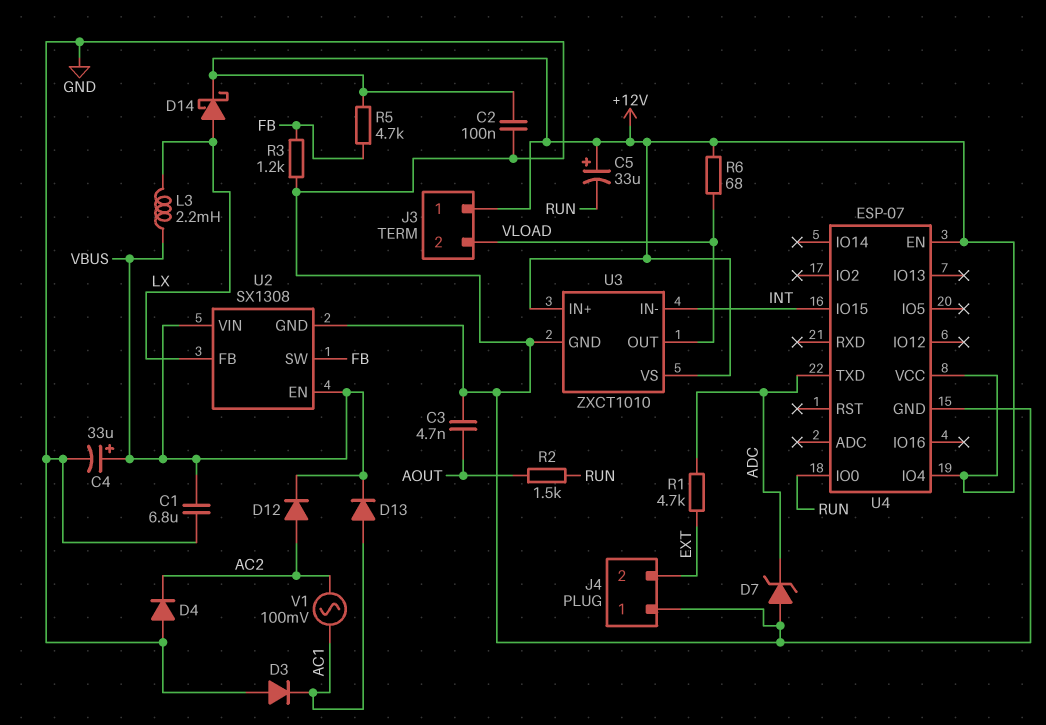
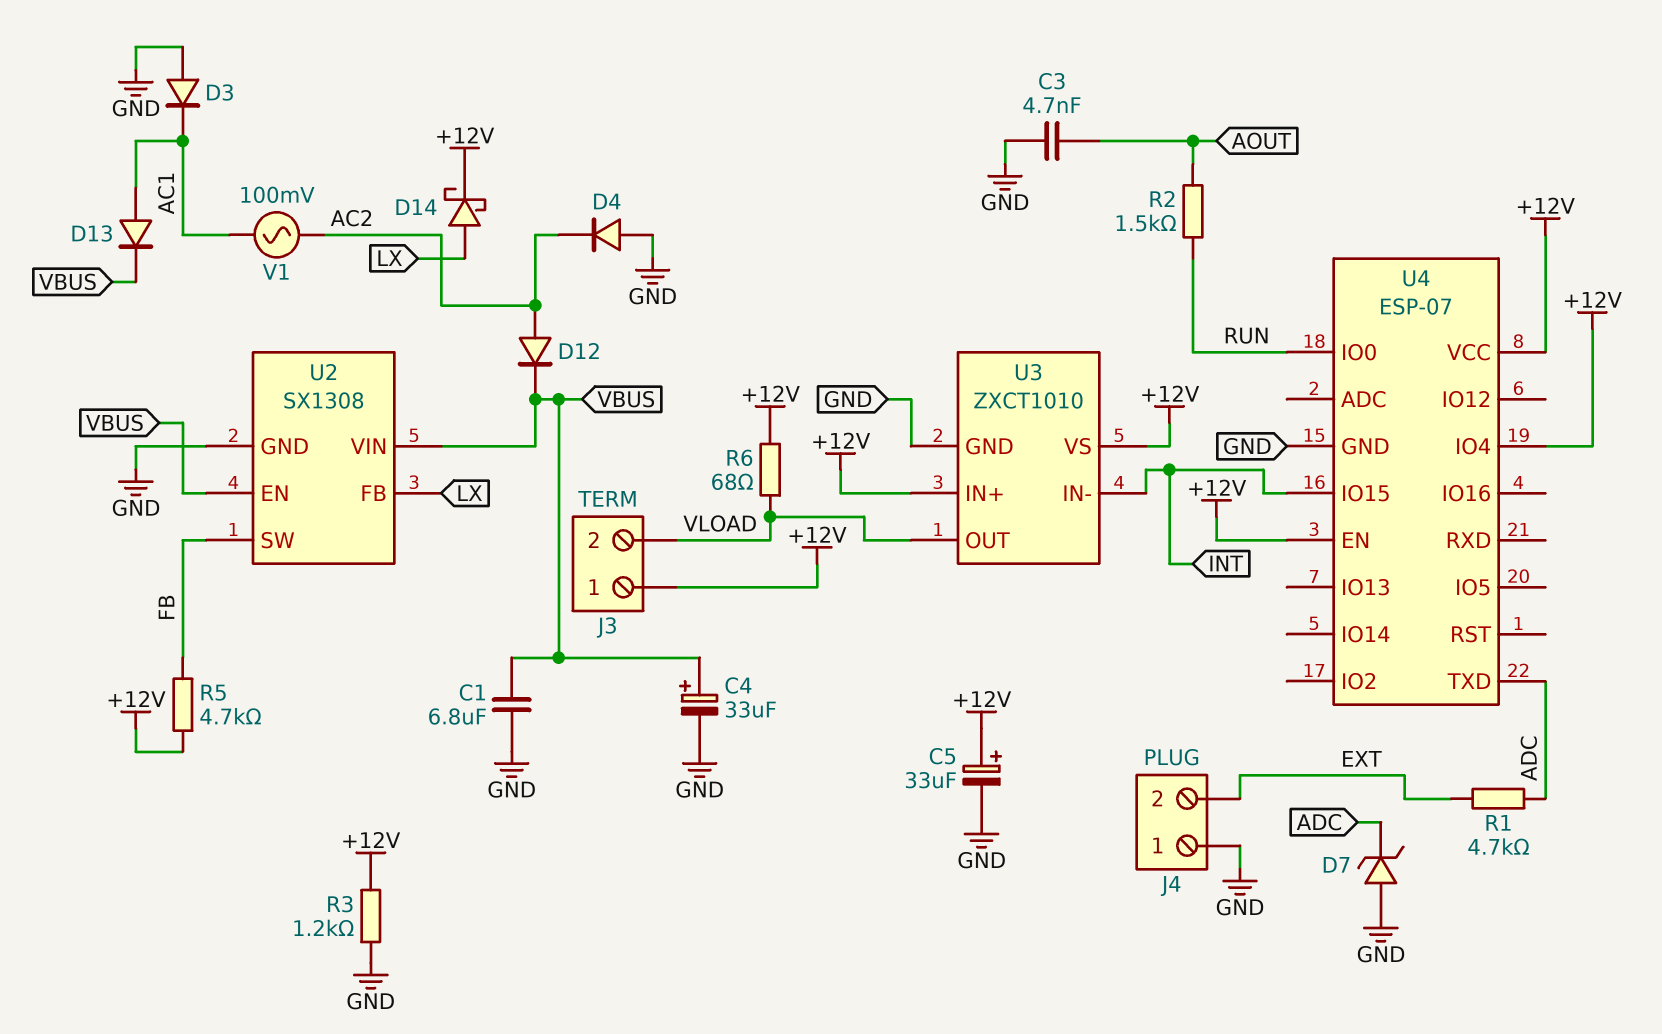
C2: 100nF (+12V, GND) -> none
C5: 33uF (plus +12V, minus RUN) -> 33uF (plus +12V, minus GND)
L3: 2.2mH (LX, VBUS) -> none
R3: 1.2k (FB, GND) -> 1.2k (+12V, GND)

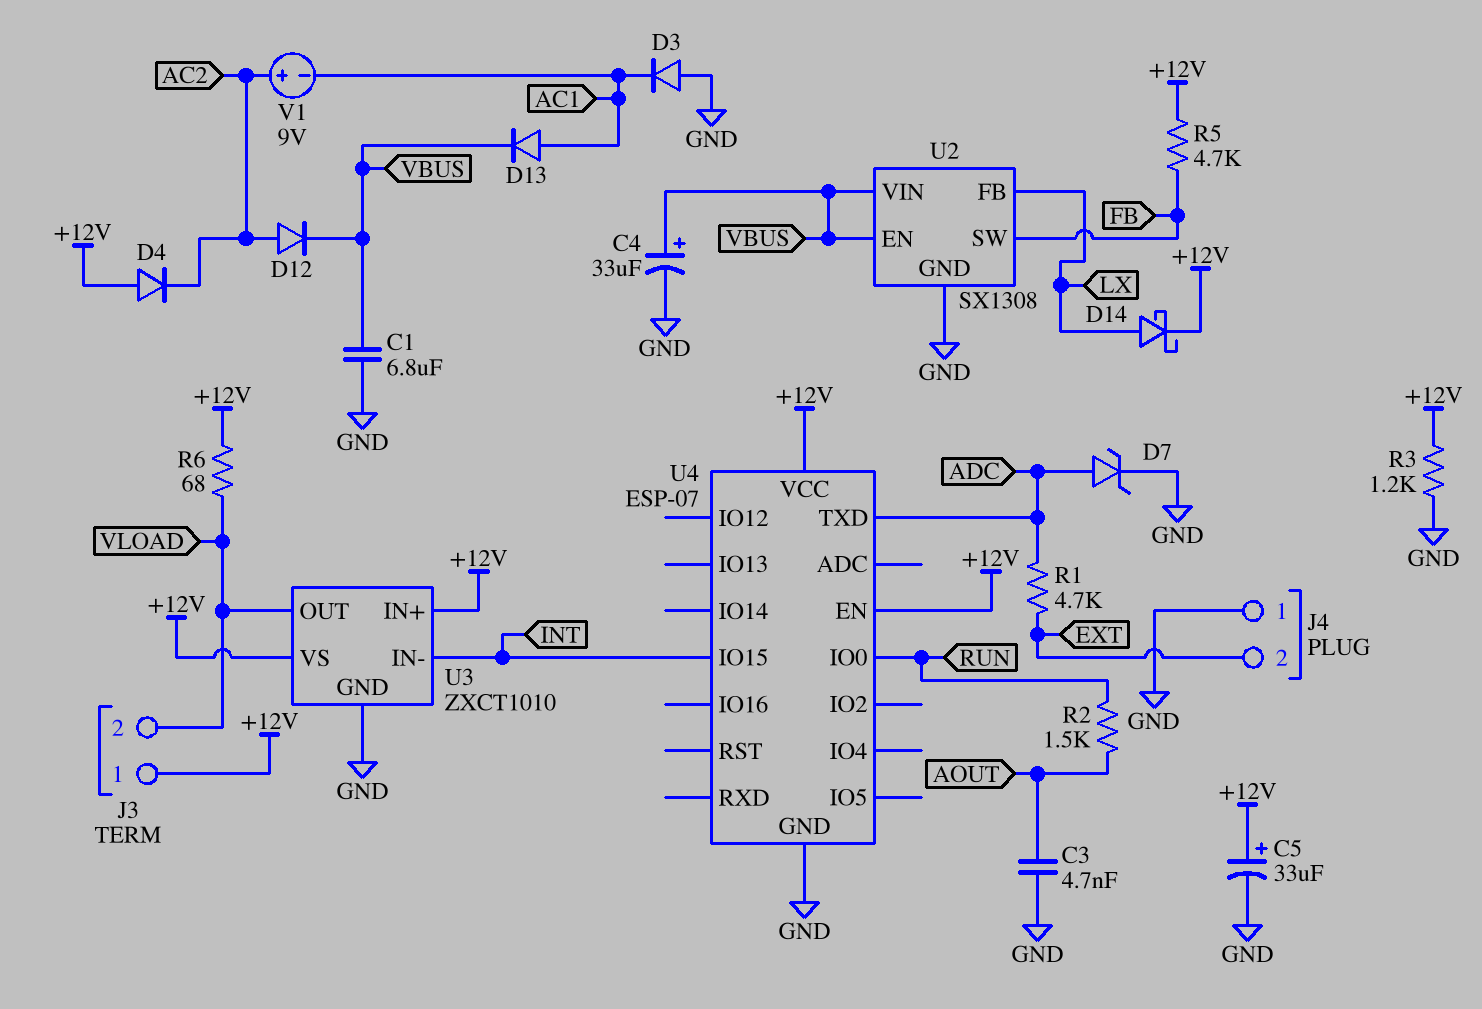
D4: diode (A GND, K AC2) -> diode (A +12V, K AC2)
D7: zener (A GND, K ADC) -> zener (A ADC, K GND)
U4 pin IO4: +12V -> none
V1: AC 100mV (AC1, AC2) -> 9V (plus AC2, minus AC1)

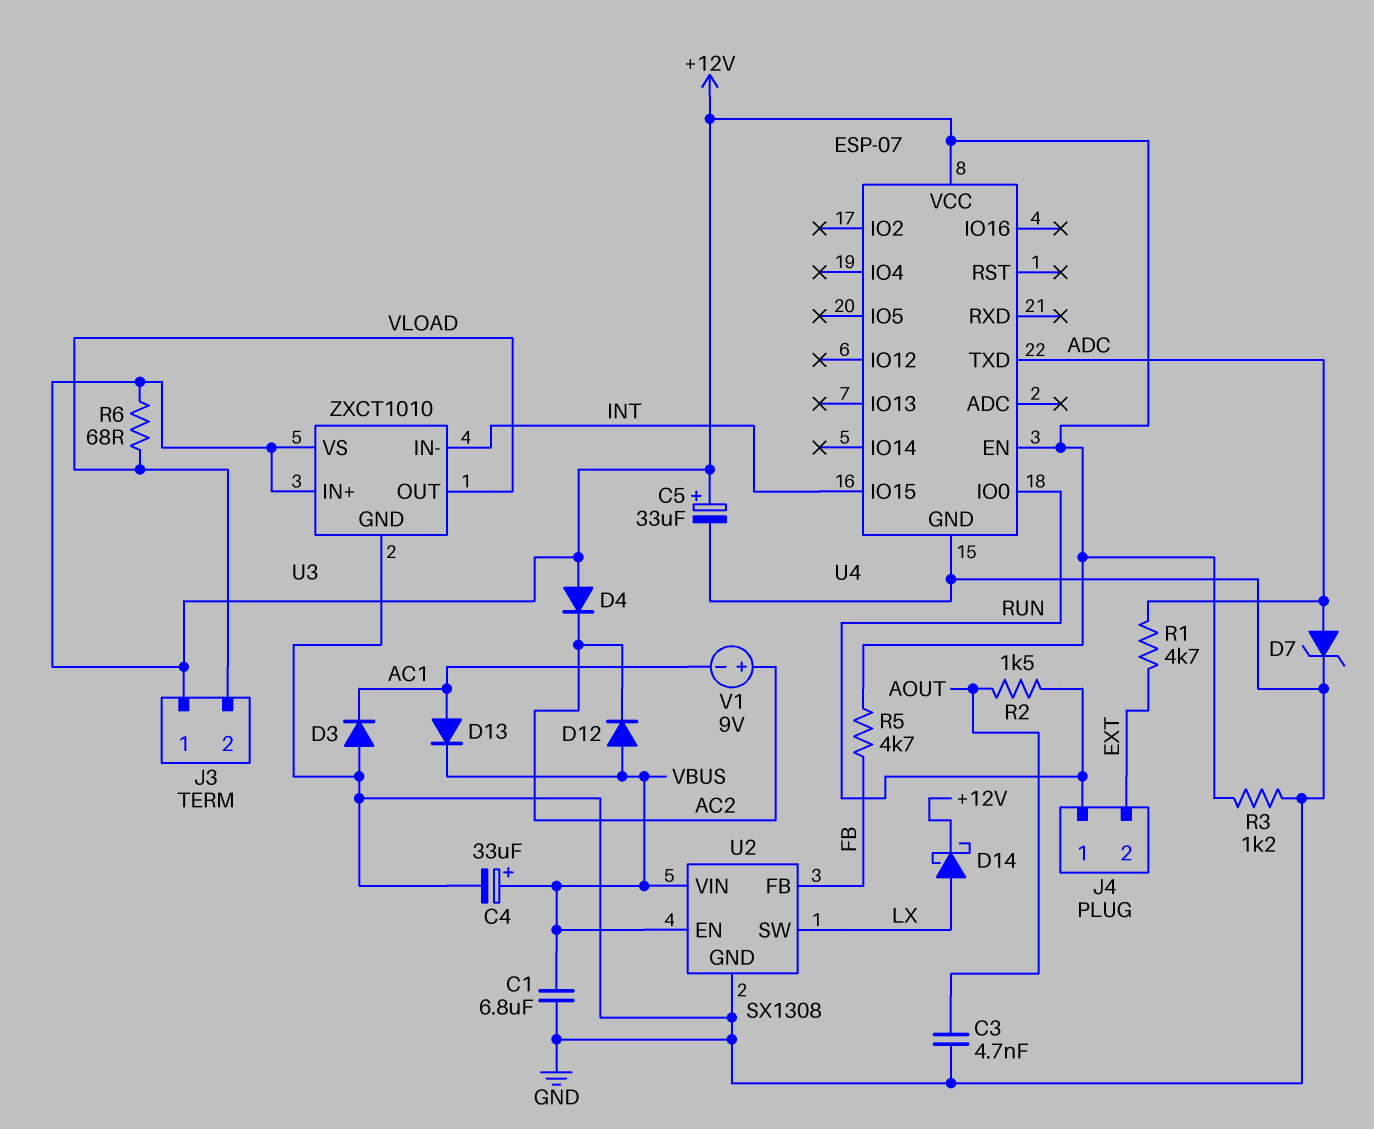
D12: diode (A AC2, K VBUS) -> diode (A VBUS, K AC2)
J4 pin 1: GND -> RUN
U2 pin FB: LX -> FB
U2 pin SW: FB -> LX

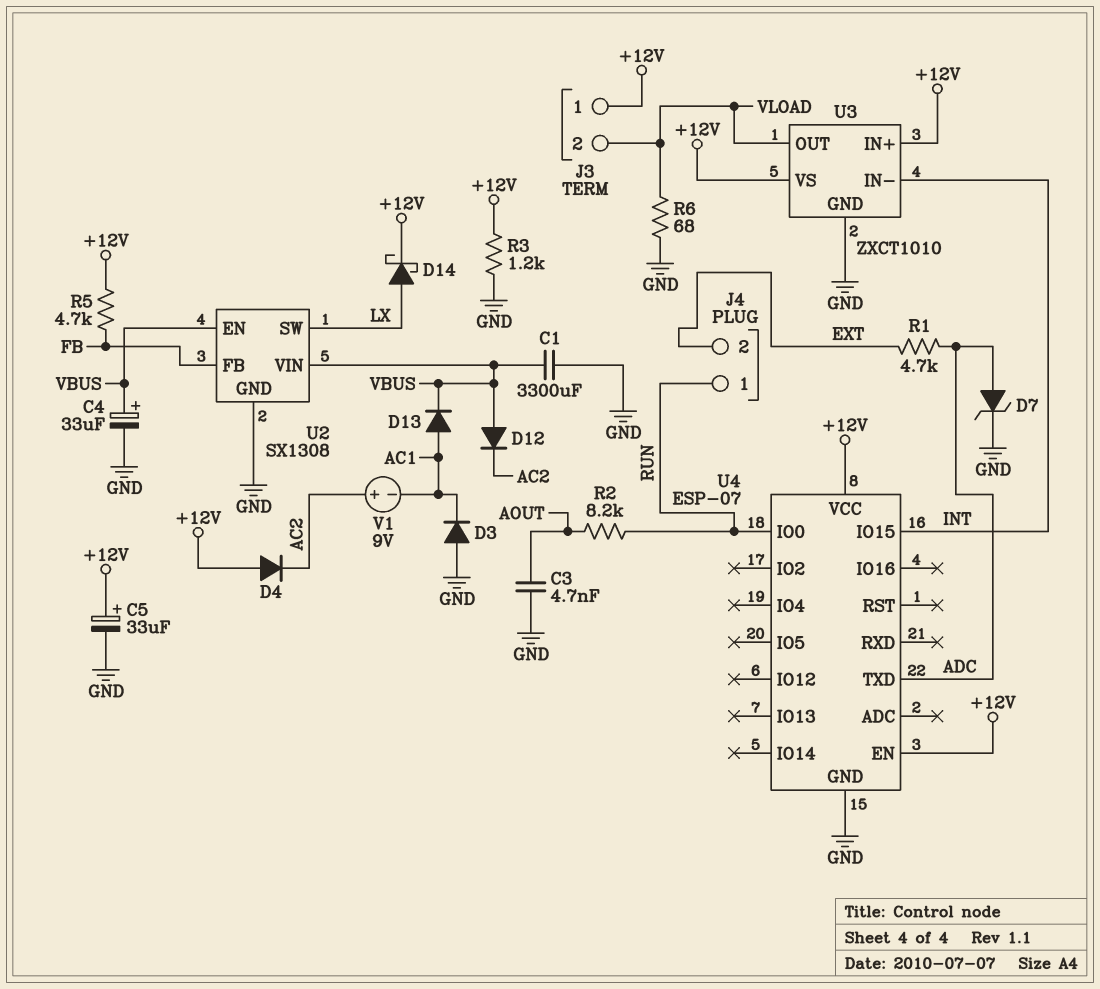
C1: 6.8uF (GND, VBUS) -> 3300uF (GND, VBUS)
R2: 1.5k (AOUT, RUN) -> 8.2k (AOUT, RUN)
R6: 68 (+12V, VLOAD) -> 68 (GND, VLOAD)

